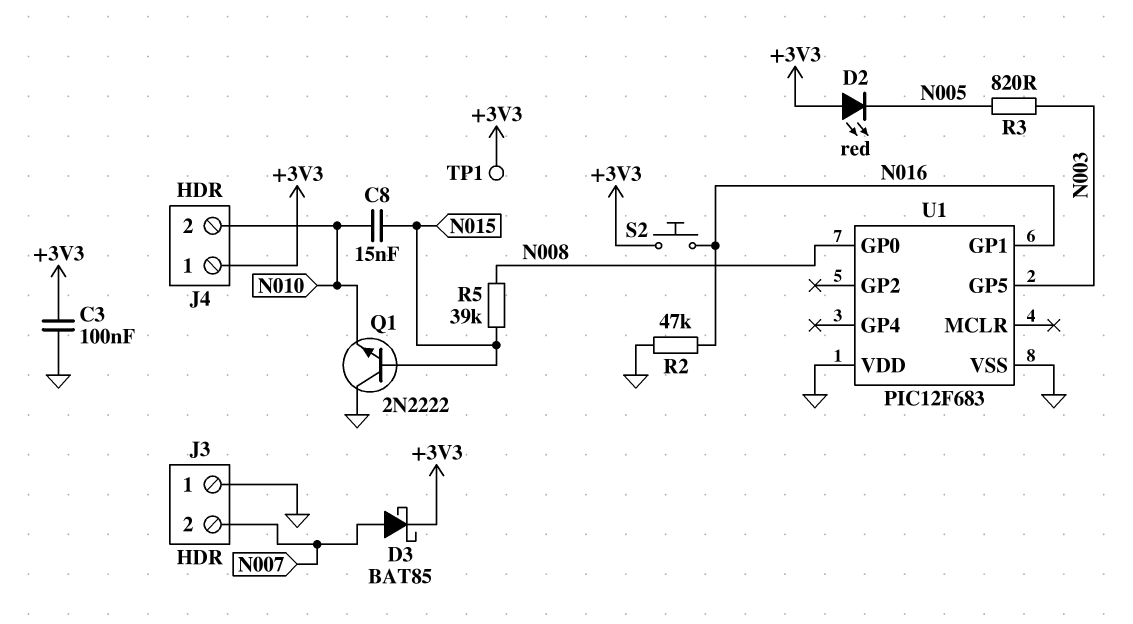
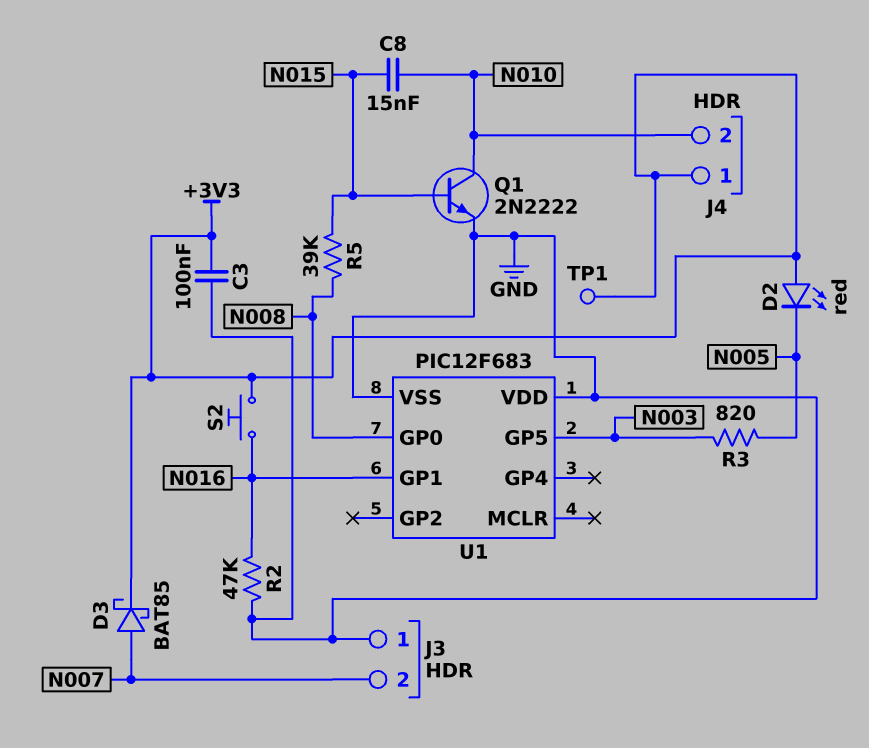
Q1: NPN 2N2222 (B N015, C GND, E N010) -> NPN 2N2222 (B N015, C N010, E GND)

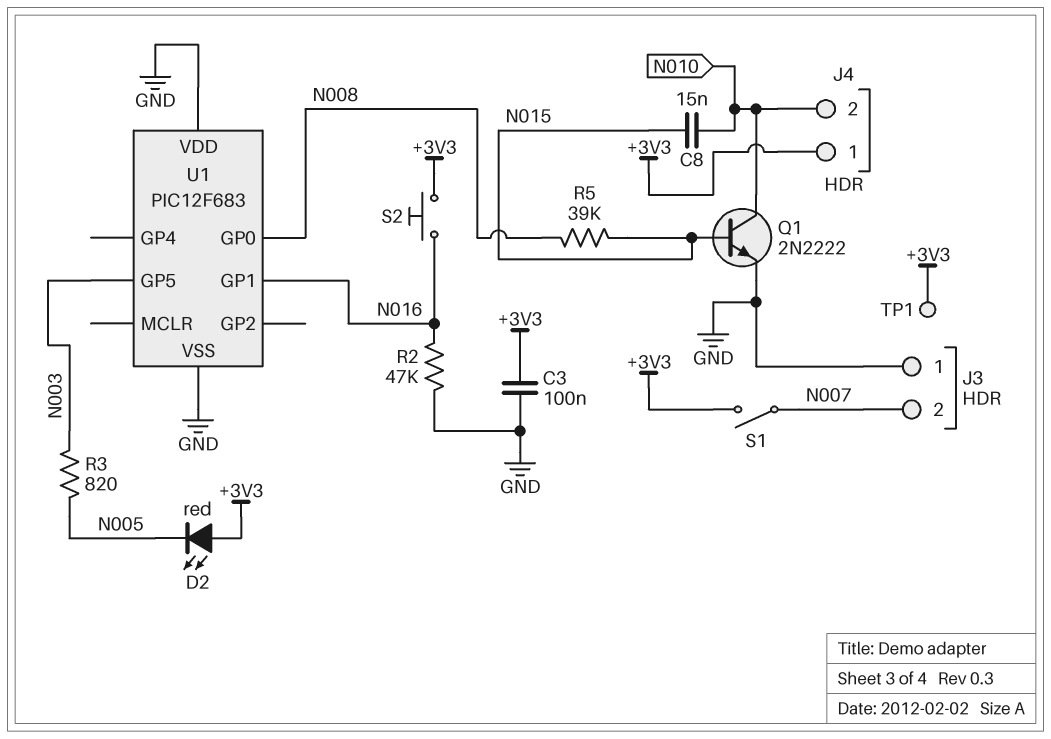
D3: schottky BAT85 (A N007, K +3V3) -> none
S1: none -> switch (+3V3, N007)

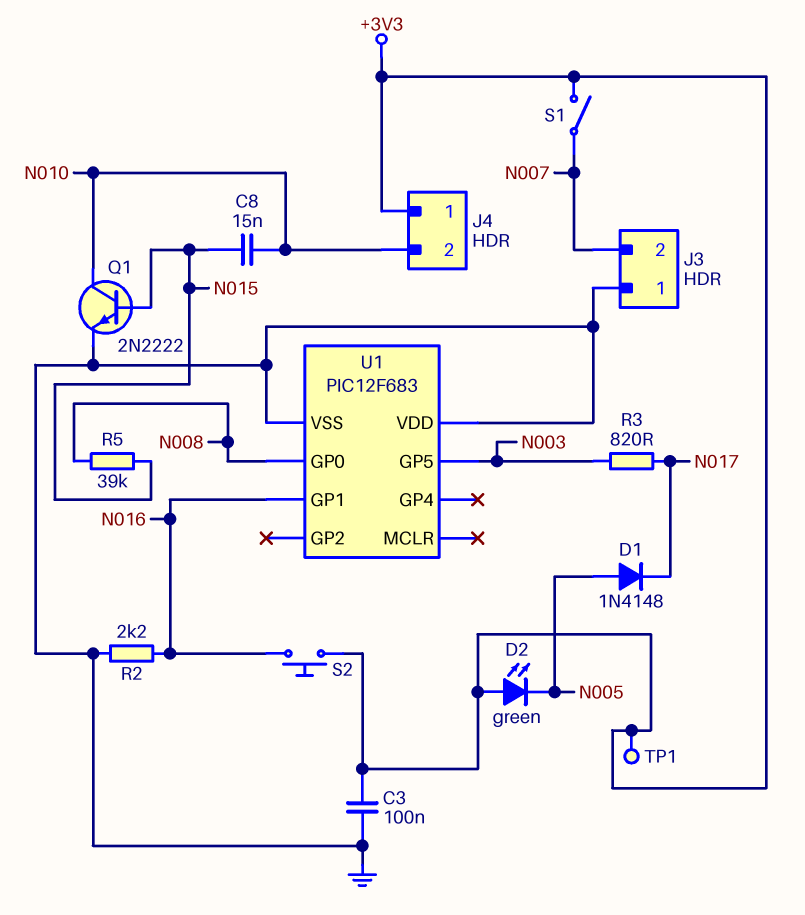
D1: none -> diode 1N4148 (A N005, K N017)
D2: LED red (A +3V3, K N005) -> LED green (A +3V3, K N005)
R2: 47k (GND, N016) -> 2.2k (GND, N016)
R3: 820 (N003, N005) -> 820 (N003, N017)

